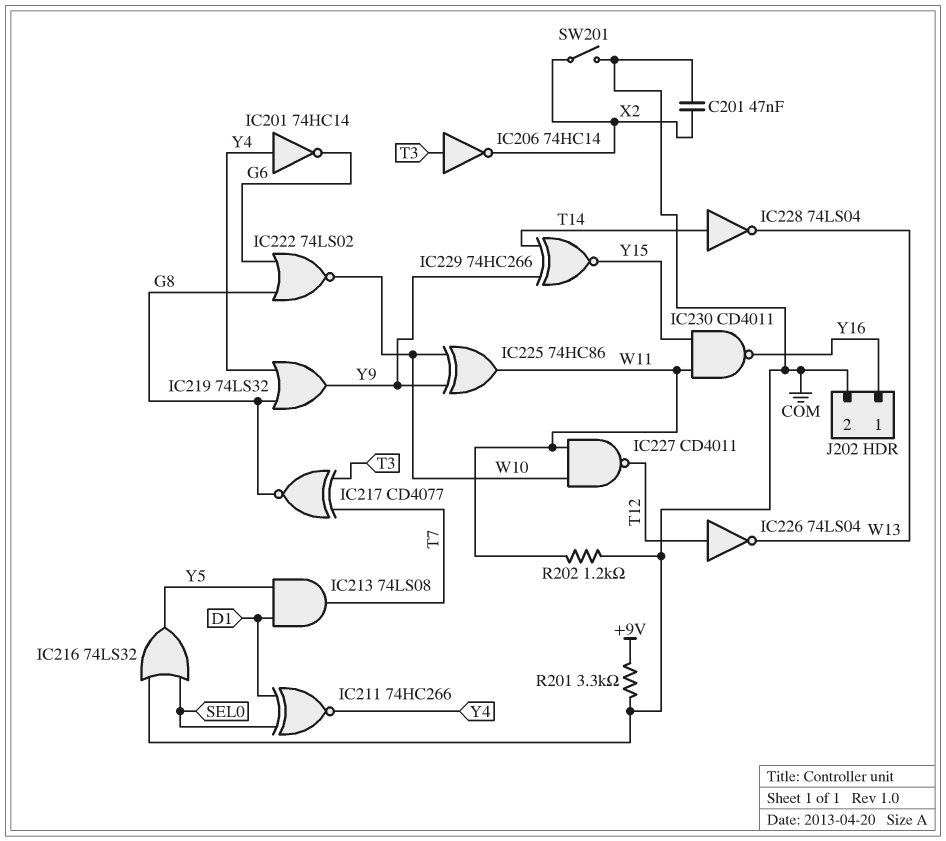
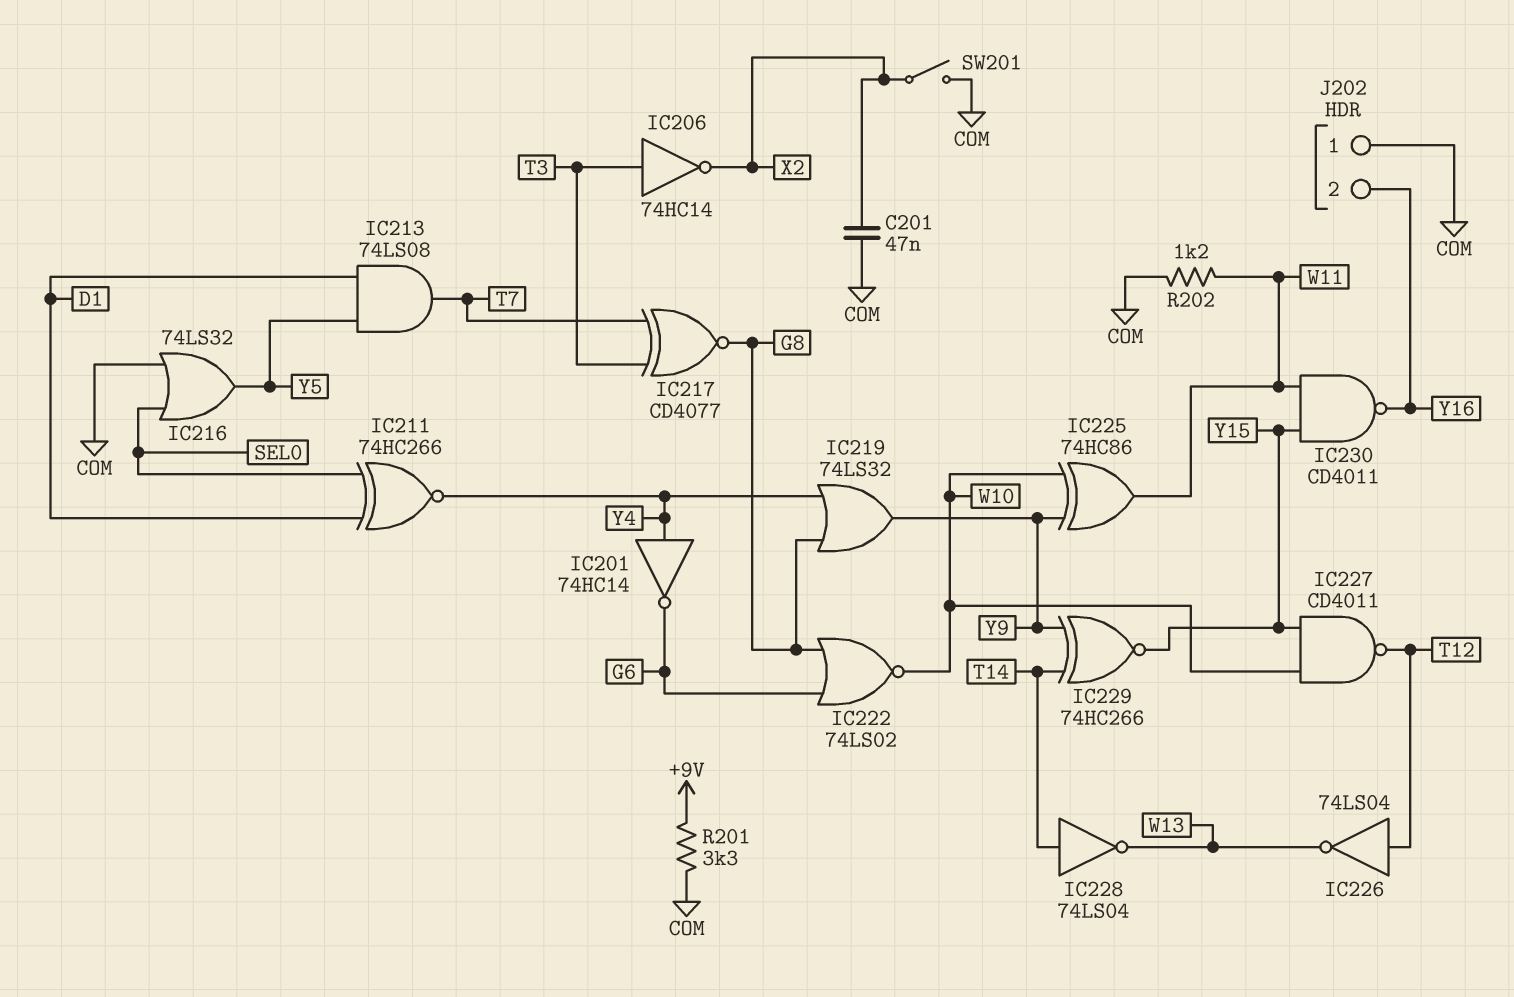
IC227: NAND CD4011 (in W10, in W11, out T12) -> NAND CD4011 (in W10, in Y15, out T12)
J202 pin 1: Y16 -> COM
J202 pin 2: COM -> Y16

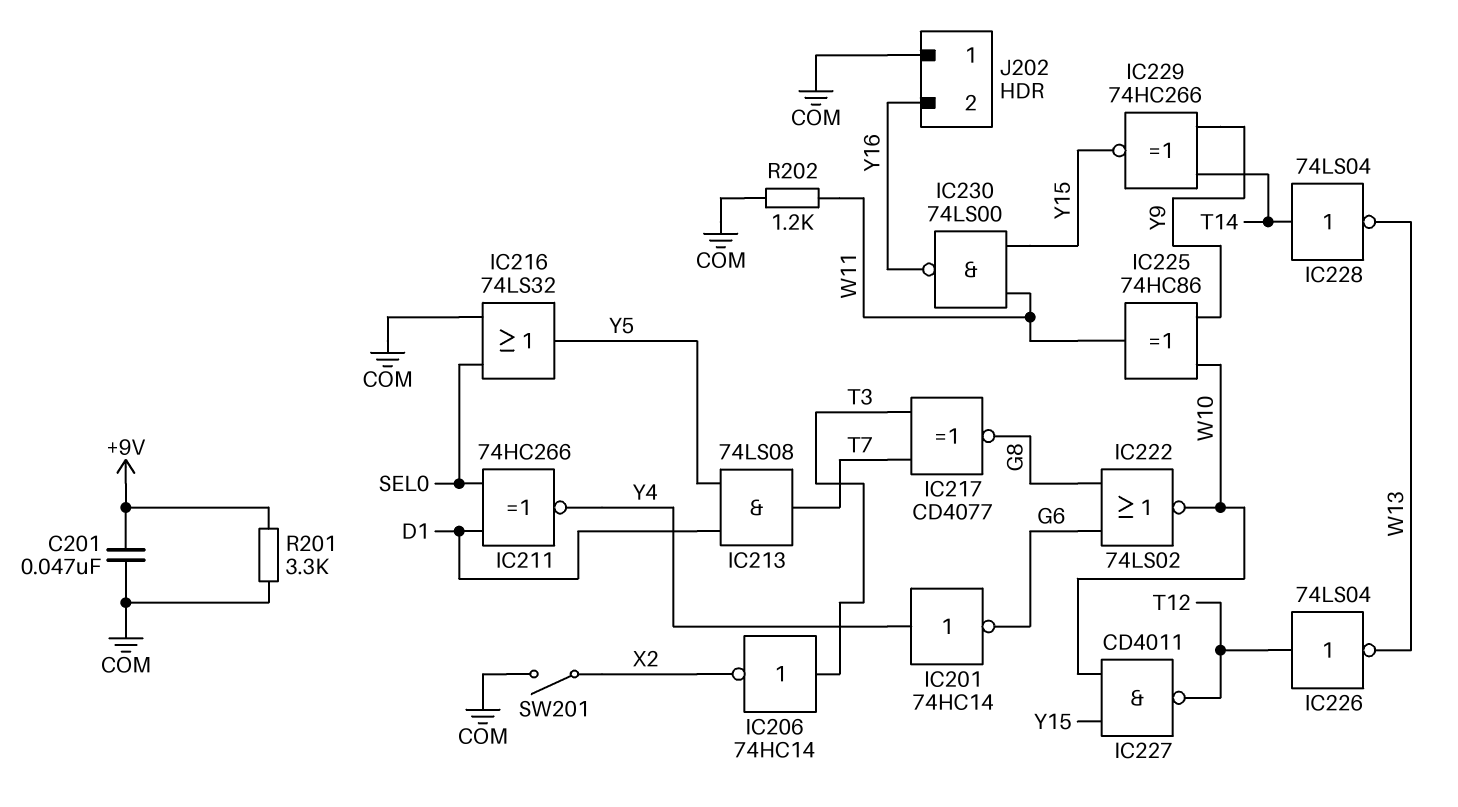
C201: 47nF (COM, X2) -> 47nF (+9V, COM)
IC219: OR 74LS32 (in G8, in Y4, out Y9) -> none
IC230: NAND CD4011 (in W11, in Y15, out Y16) -> NAND 74LS00 (in W11, in Y15, out Y16)

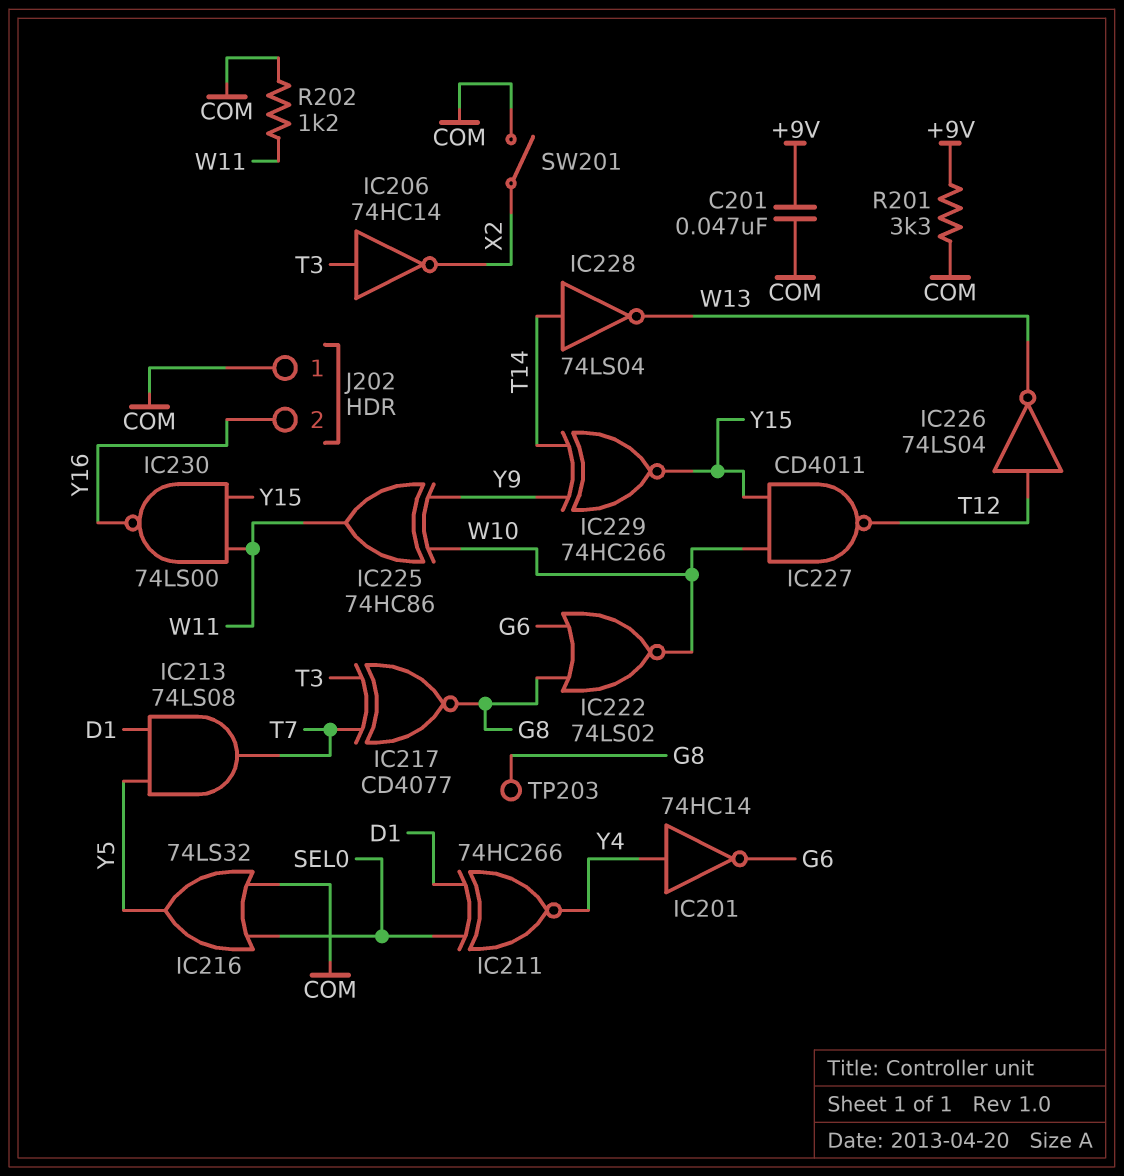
TP203: none -> test point (G8)

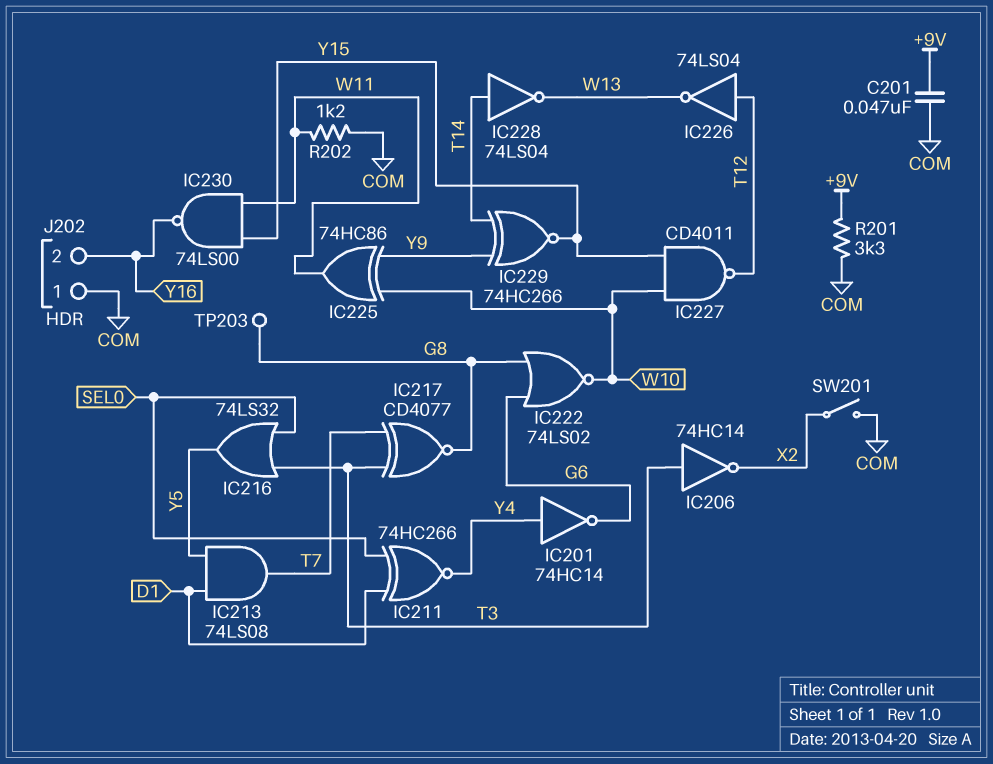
IC216: OR 74LS32 (in COM, in SEL0, out Y5) -> OR 74LS32 (in SEL0, in T3, out Y5)

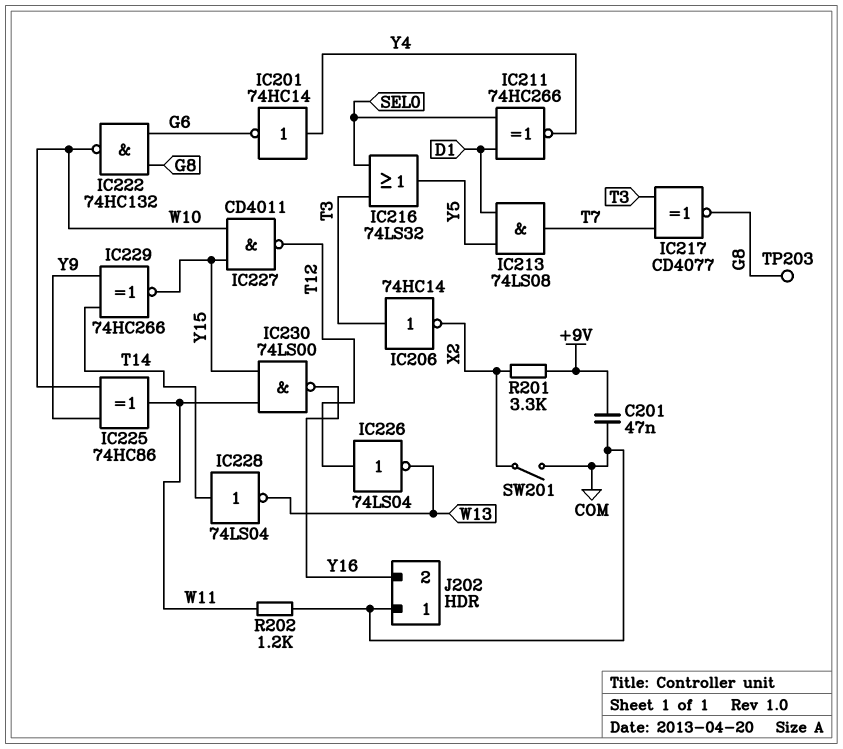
IC222: NOR 74LS02 (in G6, in G8, out W10) -> NAND 74HC132 (in G6, in G8, out W10)
R201: 3.3k (+9V, COM) -> 3.3k (+9V, X2)

